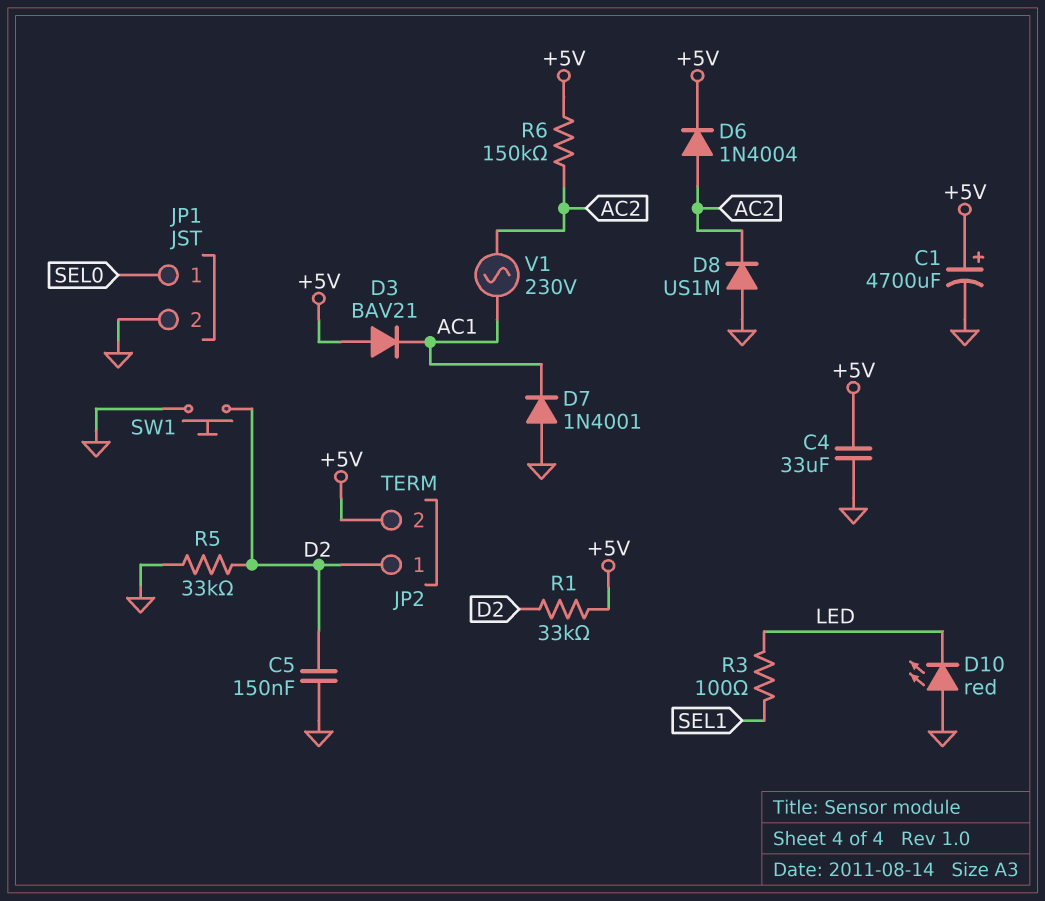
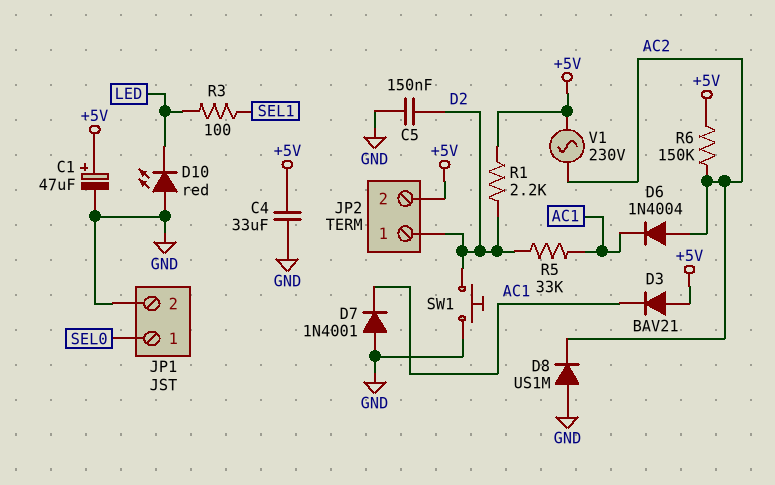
C1: 4700uF (plus +5V, minus GND) -> 47uF (plus +5V, minus GND)
D6: diode 1N4004 (A AC2, K +5V) -> diode 1N4004 (A AC2, K AC1)
R1: 33k (+5V, D2) -> 2.2k (+5V, D2)
R5: 33k (D2, GND) -> 33k (AC1, D2)
V1: AC 230V (AC1, AC2) -> AC 230V (+5V, AC2)

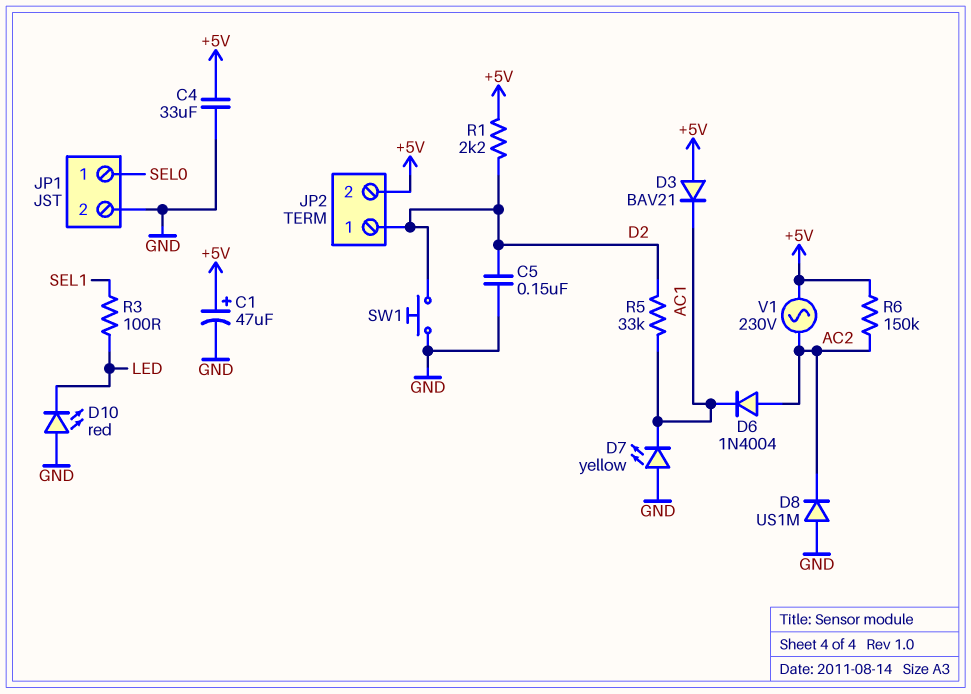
D7: diode 1N4001 (A GND, K AC1) -> LED yellow (A GND, K AC1)

